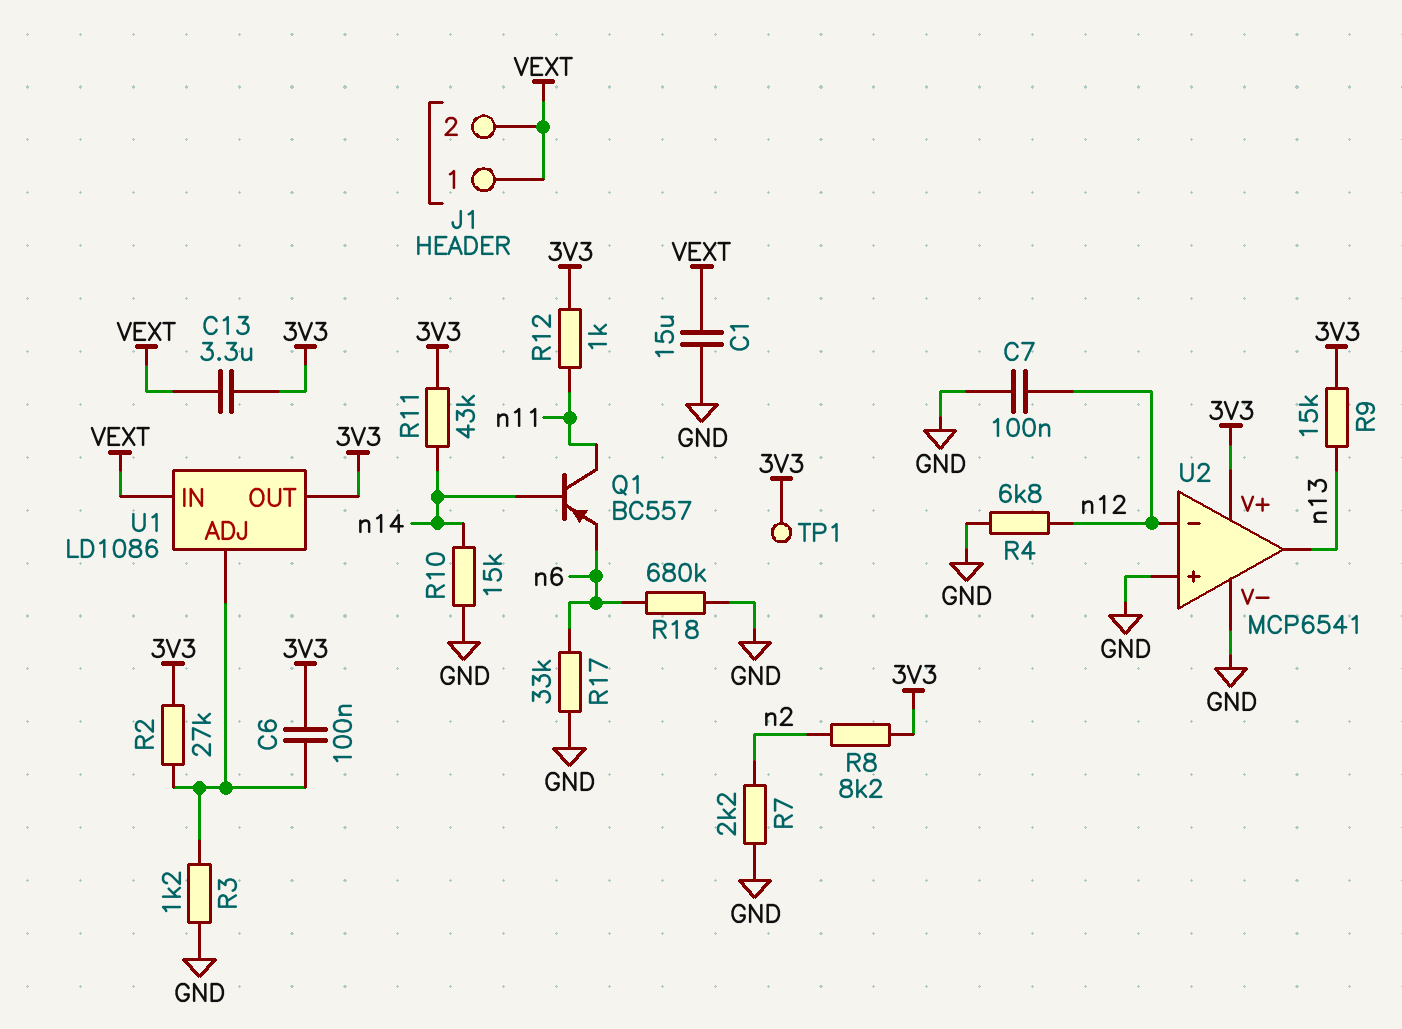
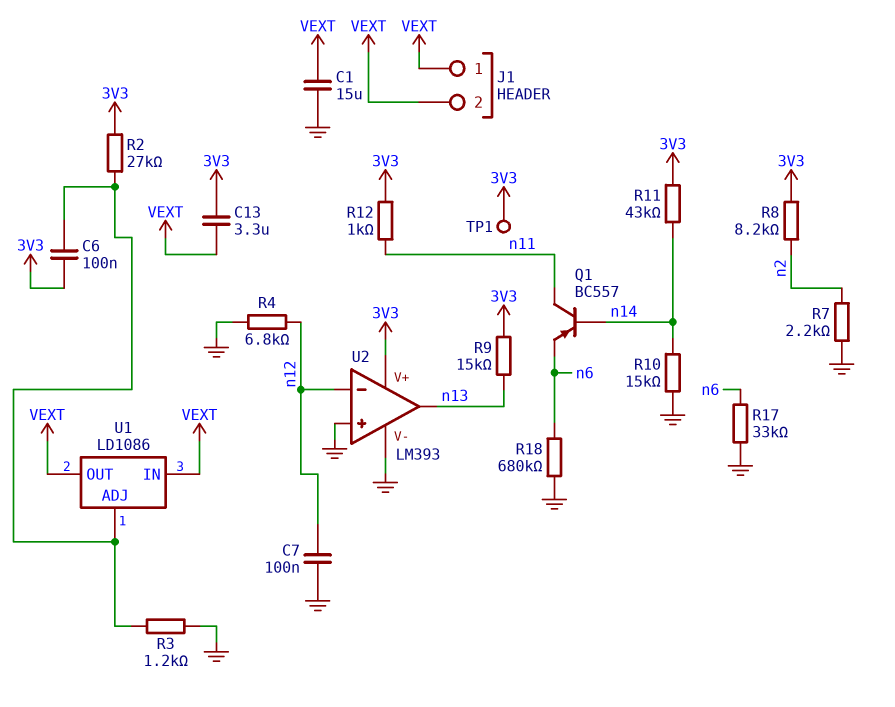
U1 pin OUT: 3V3 -> VEXT
U2: MCP6541 -> LM393

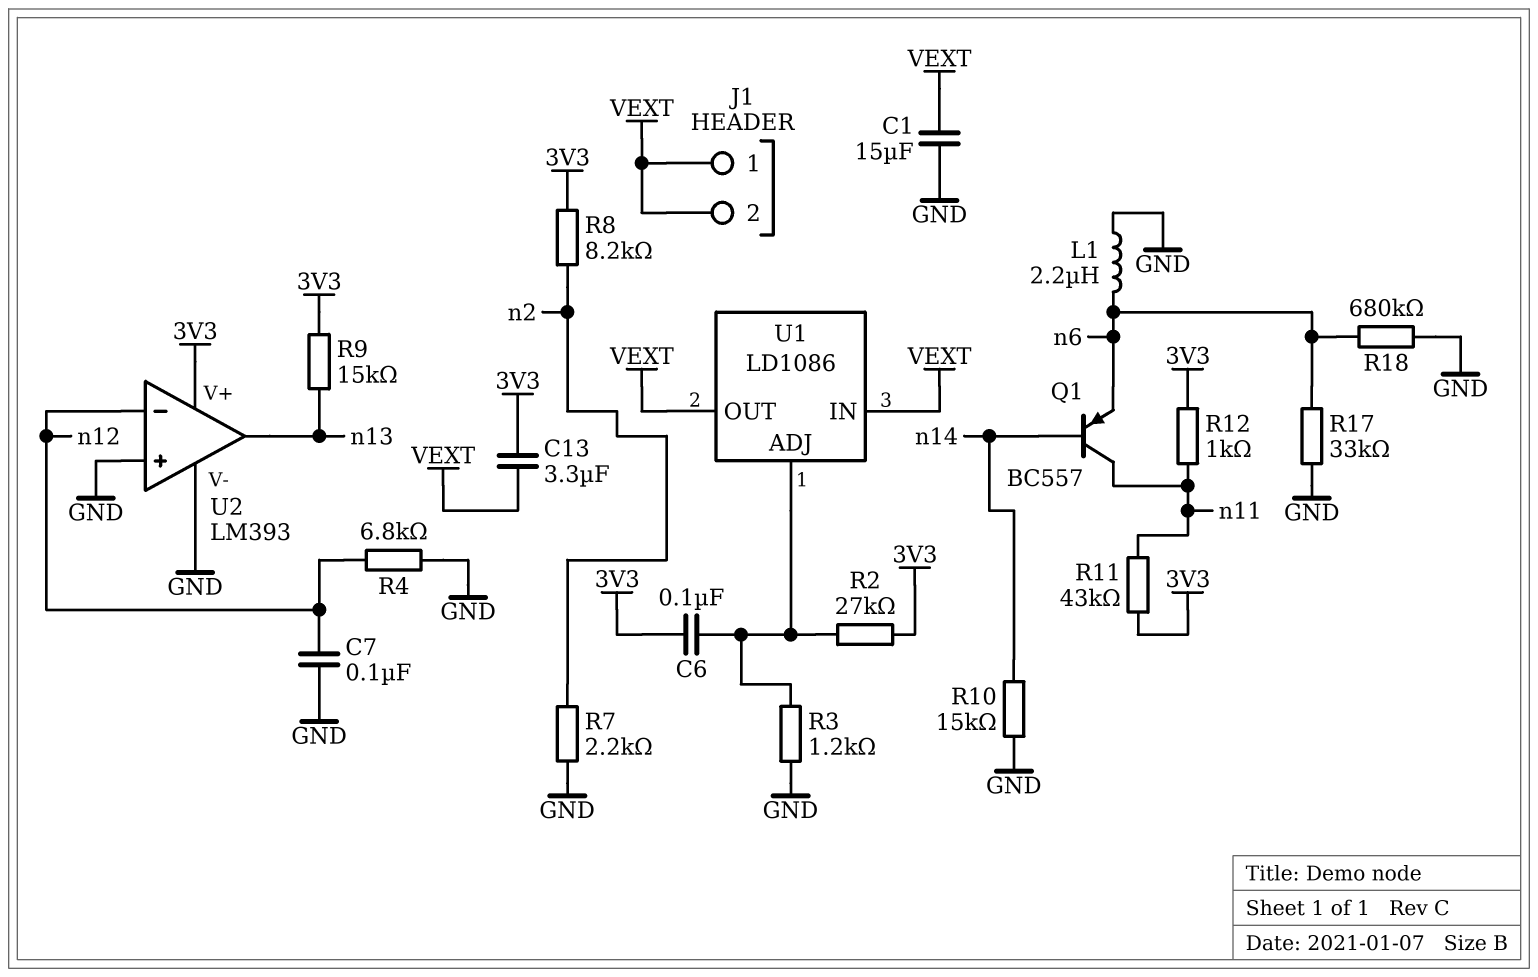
L1: none -> 2.2uH (GND, n6)
R11: 43k (3V3, n14) -> 43k (3V3, n11)
TP1: test point (3V3) -> none

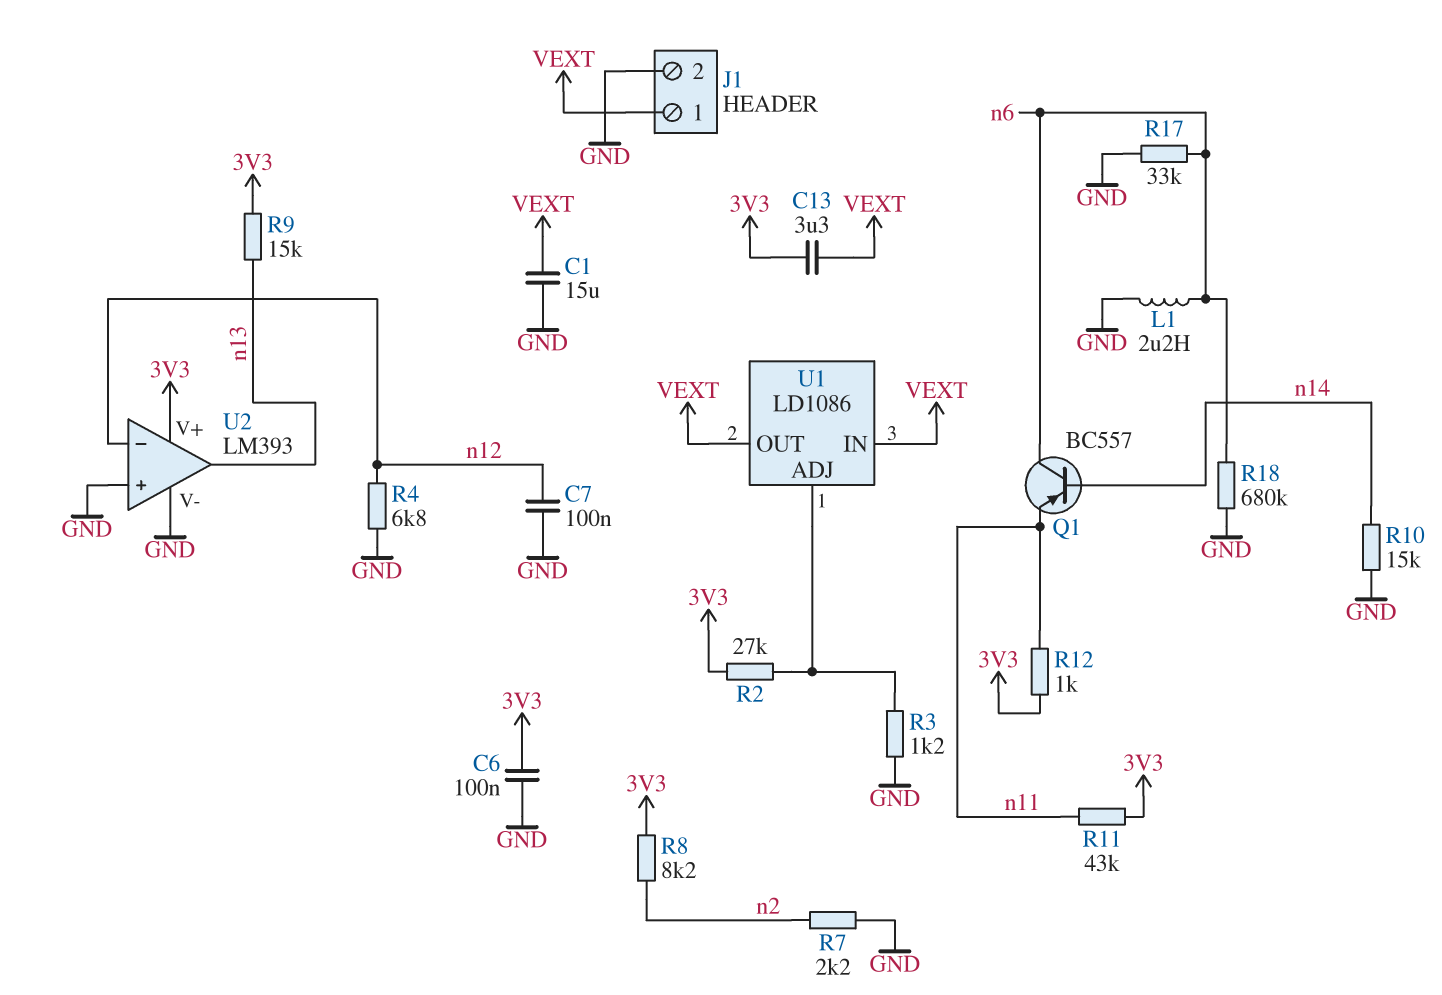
C6: 100nF (3V3, U1/ADJ) -> 100nF (3V3, GND)
J1 pin 2: VEXT -> GND
Q1: PNP BC557 (B n14, C n11, E n6) -> PNP BC557 (B n14, C n6, E n11)

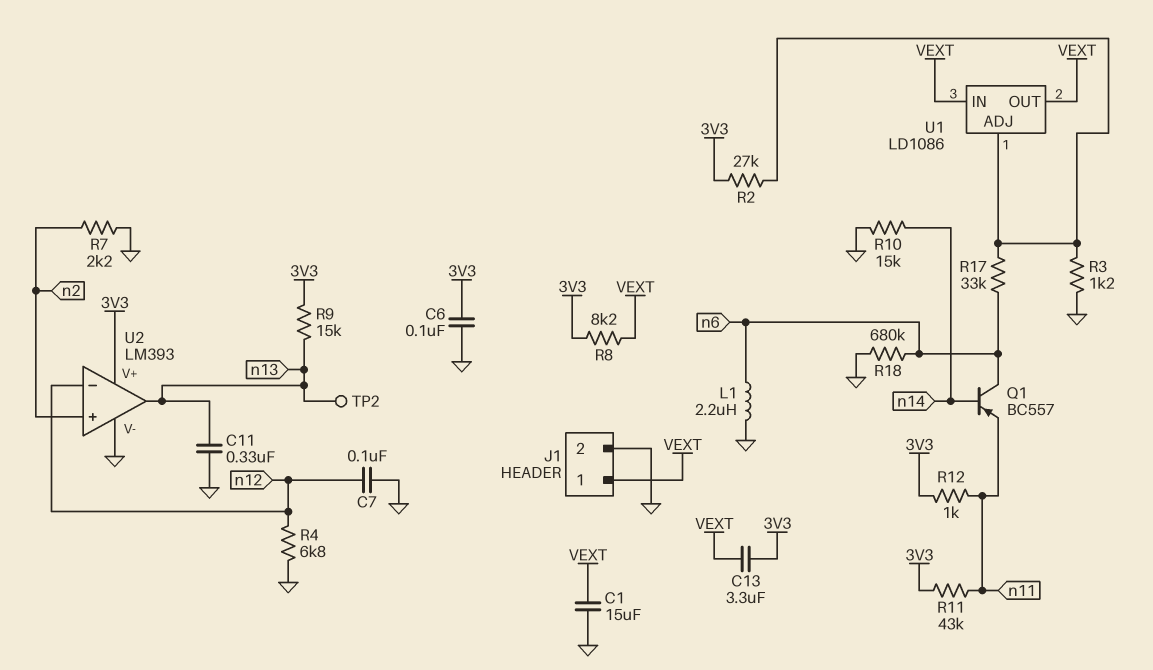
C11: none -> 330nF (GND, n13)
R8: 8.2k (3V3, n2) -> 8.2k (3V3, VEXT)
R17: 33k (GND, n6) -> 33k (U1/ADJ, n6)
TP2: none -> test point (n13)
U2 pin in+: GND -> n2

